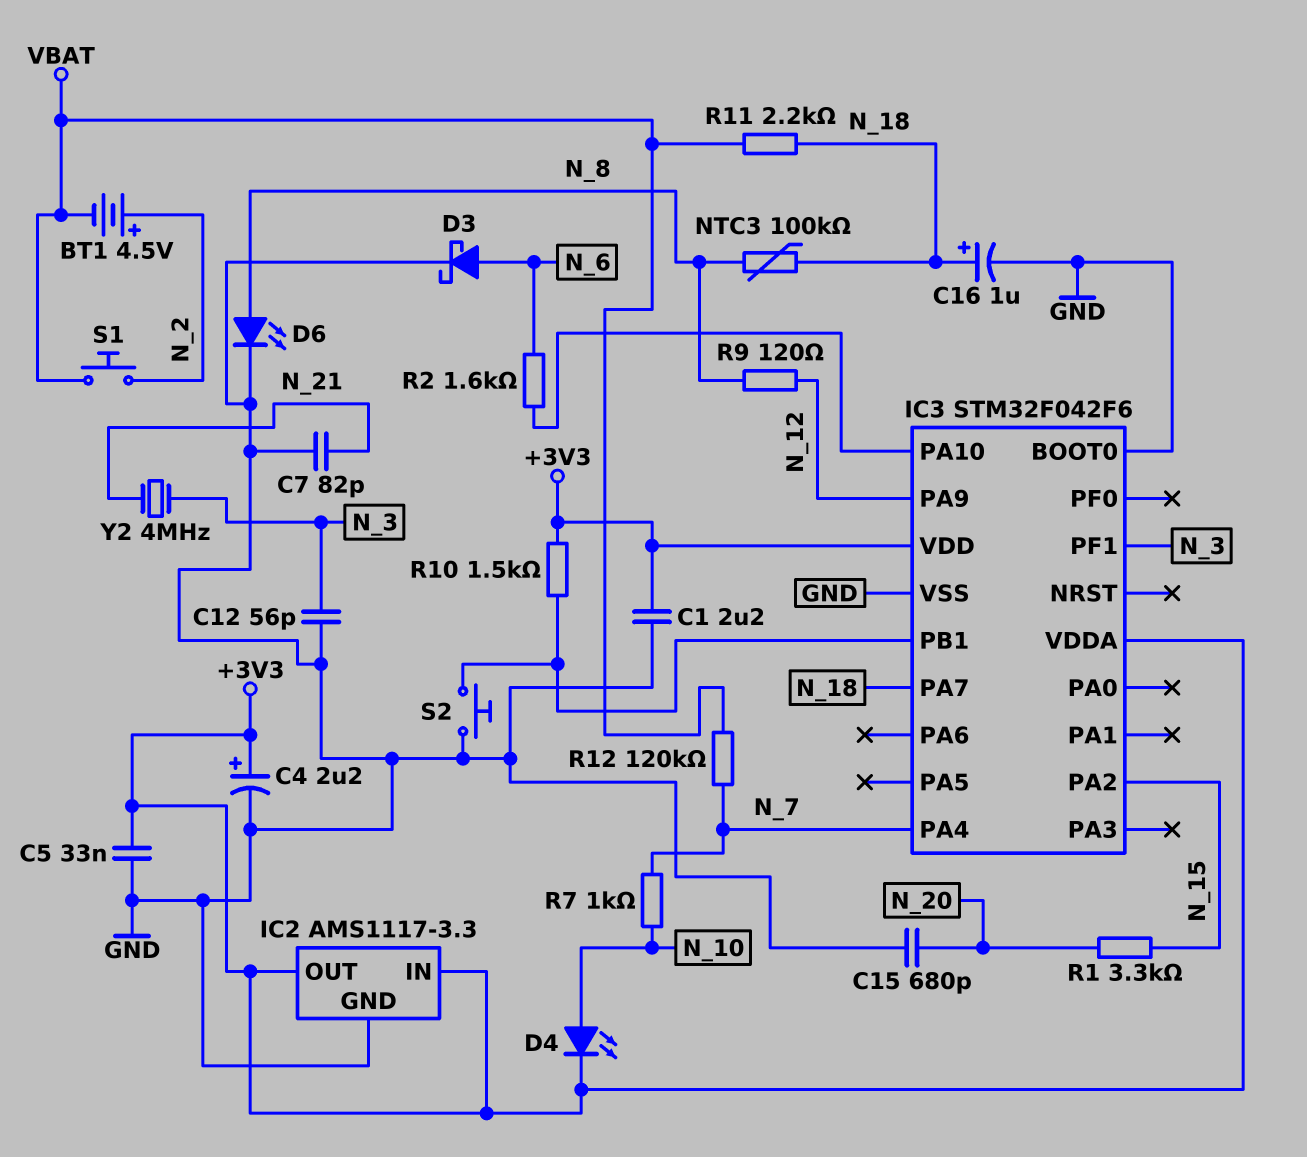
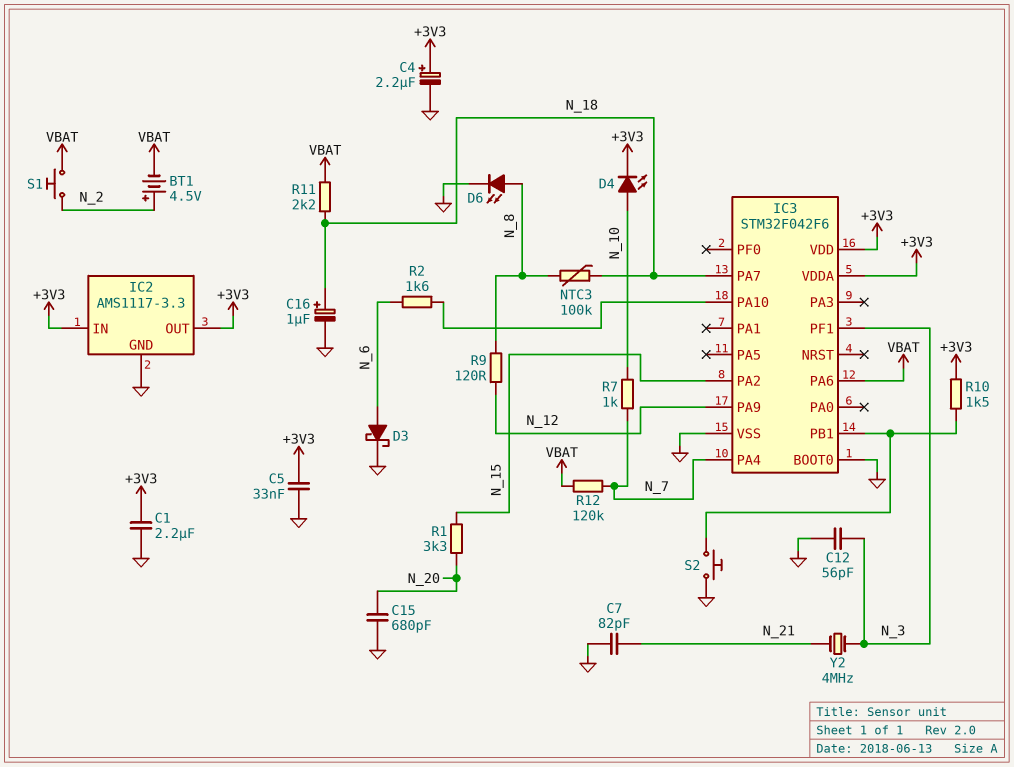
IC3 pin PA6: none -> VBAT

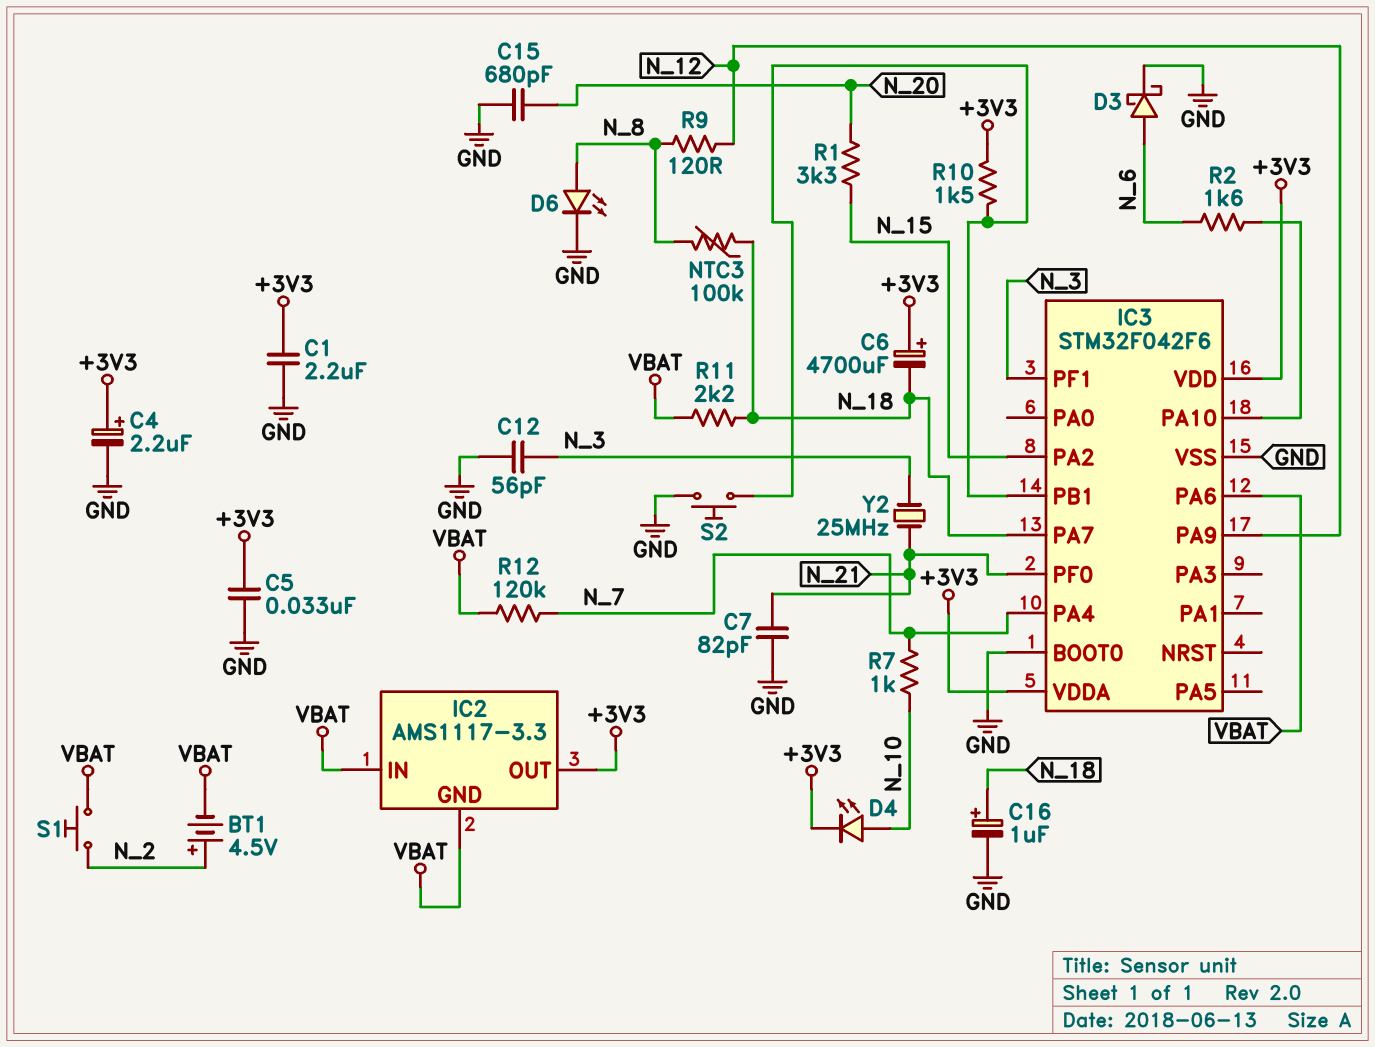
C6: none -> 4700uF (plus +3V3, minus N_18)
IC2 pin GND: GND -> VBAT
IC2 pin IN: +3V3 -> VBAT
IC3 pin PF0: none -> N_21
Y2: 4MHz (N_3, N_21) -> 25MHz (N_3, N_21)

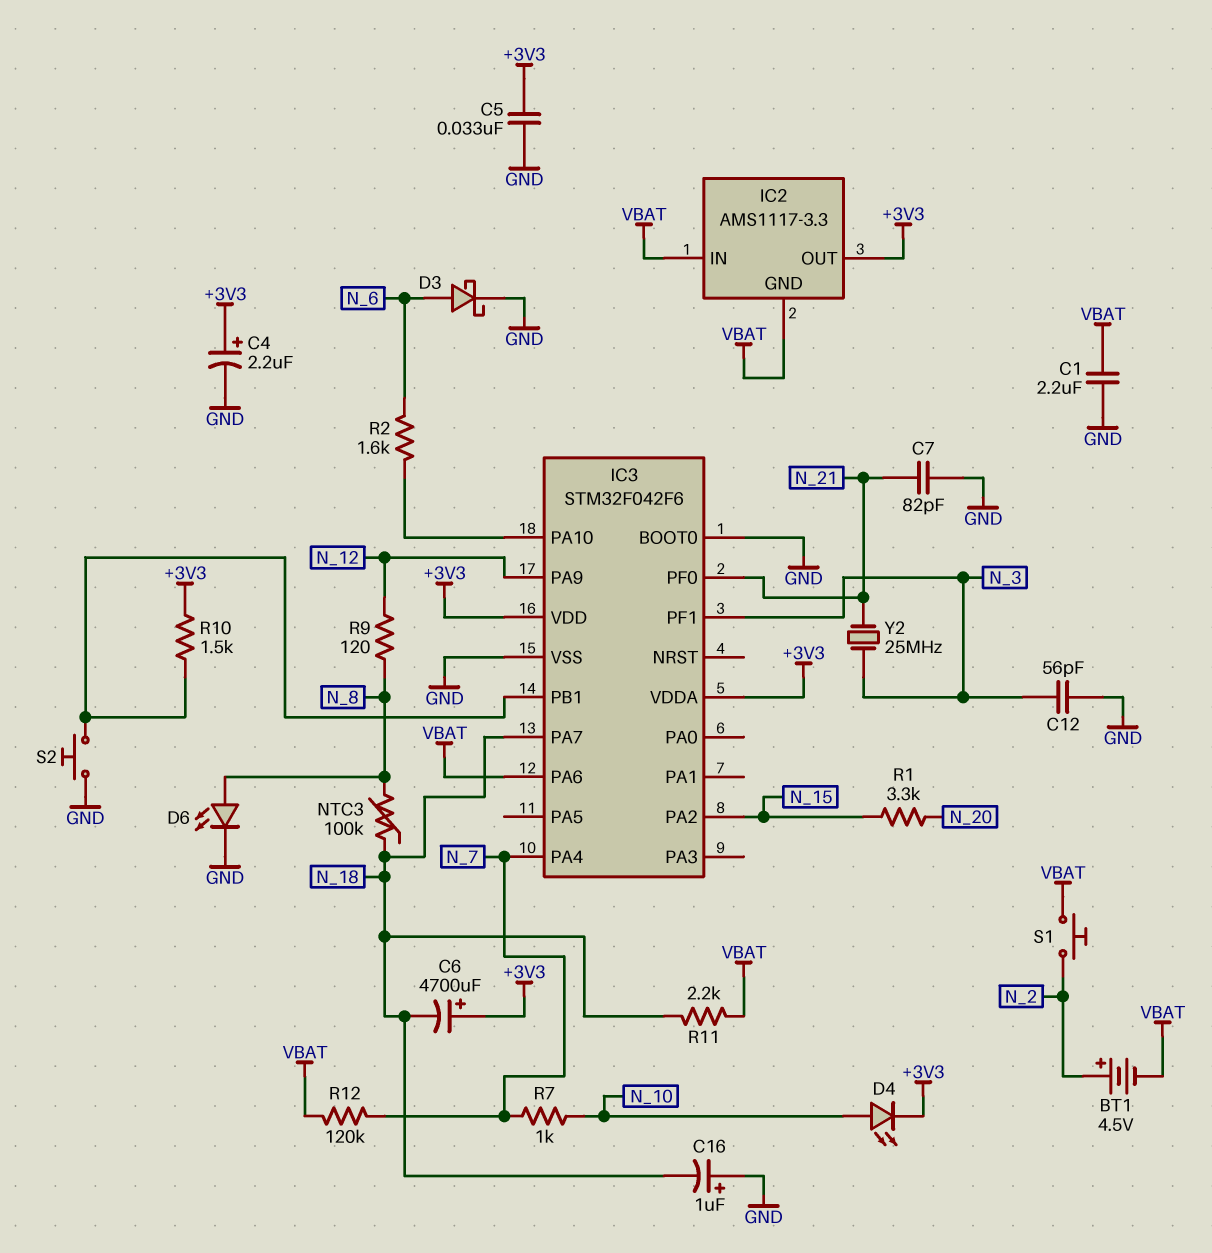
C1: 2.2uF (+3V3, GND) -> 2.2uF (GND, VBAT)
C15: 680pF (GND, N_20) -> none
C16: 1uF (plus N_18, minus GND) -> 1uF (plus GND, minus N_18)

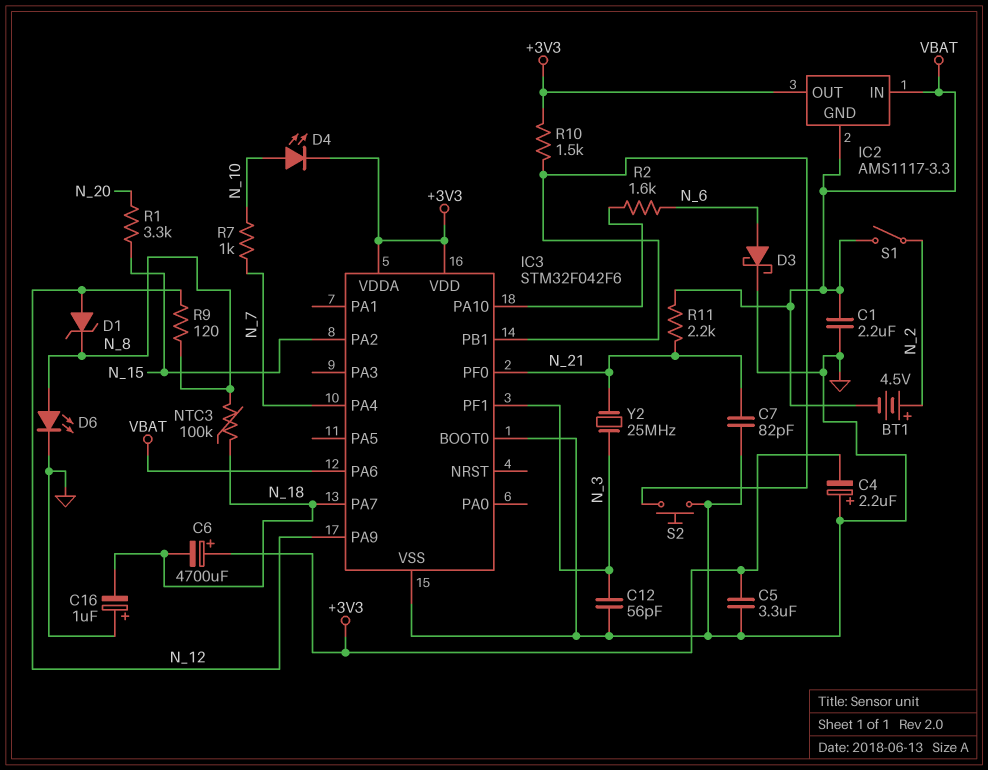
C4: 2.2uF (plus +3V3, minus GND) -> 2.2uF (plus GND, minus +3V3)
C5: 33nF (+3V3, GND) -> 3.3uF (+3V3, GND)
D1: none -> zener (A N_12, K N_8)
R11: 2.2k (N_18, VBAT) -> 2.2k (N_21, VBAT)
R12: 120k (N_7, VBAT) -> none
S1: button (N_2, VBAT) -> switch (N_2, VBAT)

